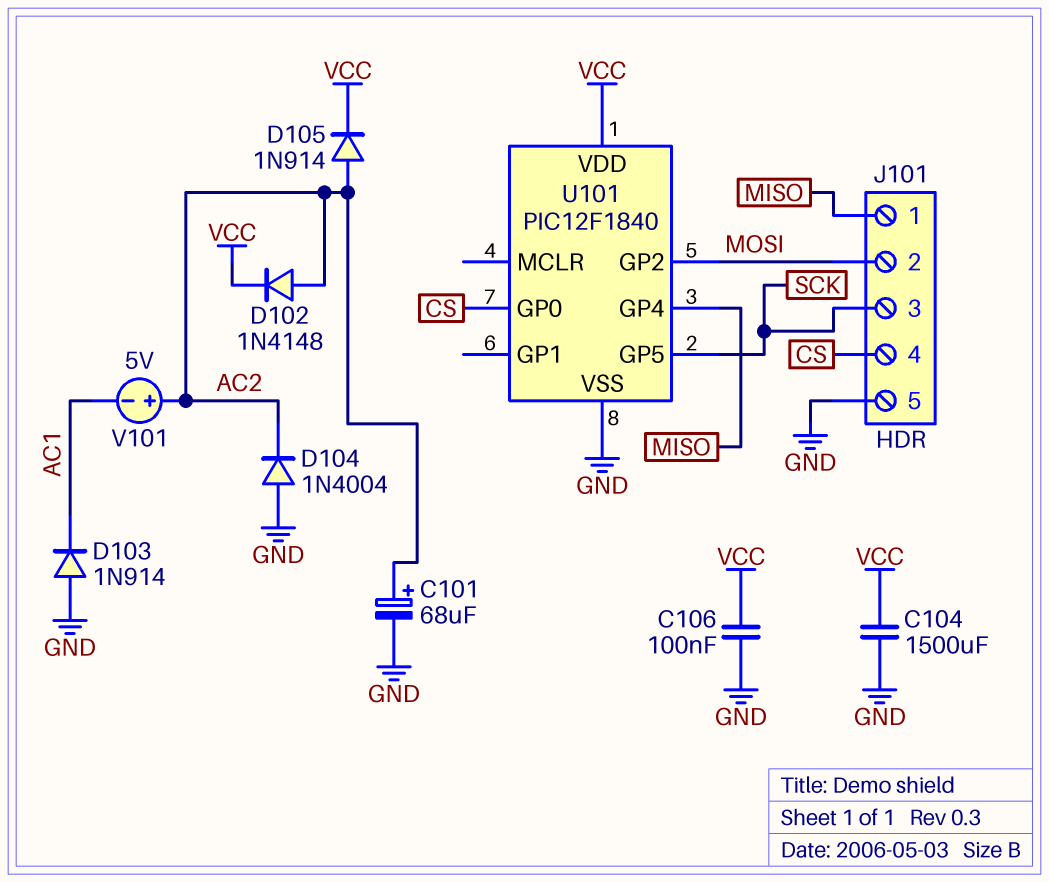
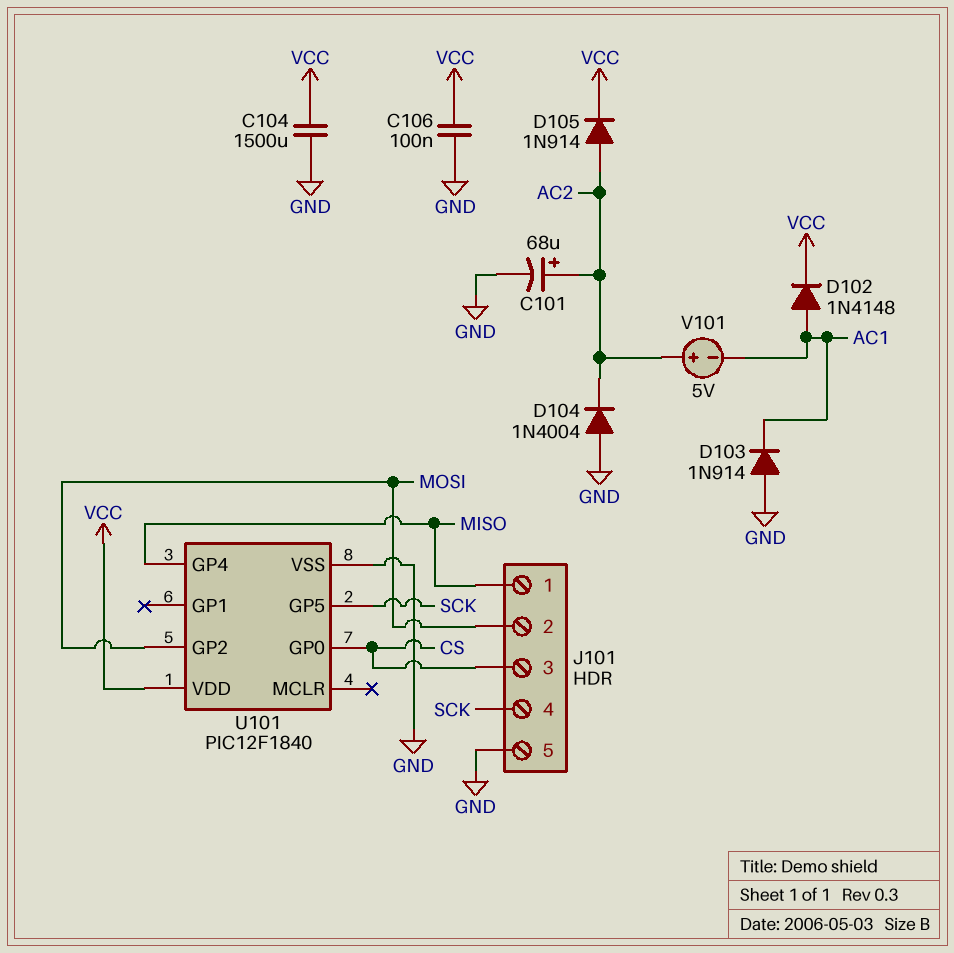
D102: diode 1N4148 (A AC2, K VCC) -> diode 1N4148 (A AC1, K VCC)
J101 pin 3: SCK -> CS
J101 pin 4: CS -> SCK

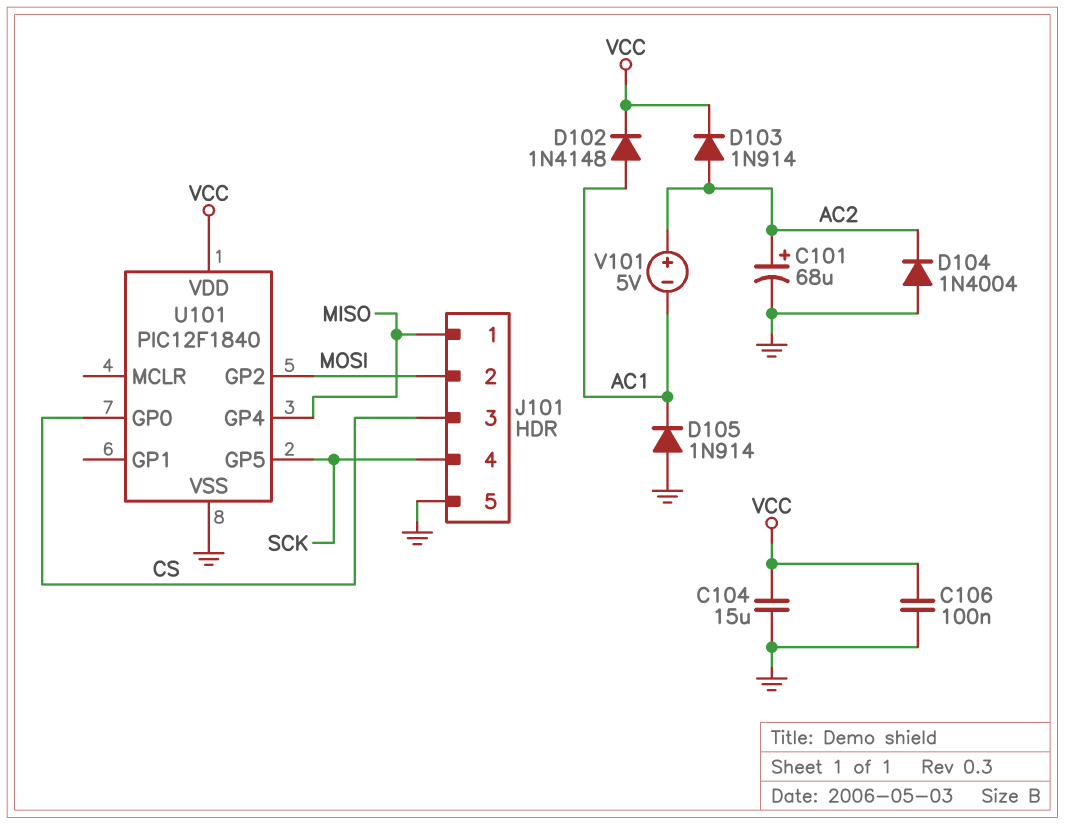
C104: 1500uF (GND, VCC) -> 15uF (GND, VCC)
D103: diode 1N914 (A GND, K AC1) -> diode 1N914 (A AC2, K VCC)
D105: diode 1N914 (A AC2, K VCC) -> diode 1N914 (A GND, K AC1)

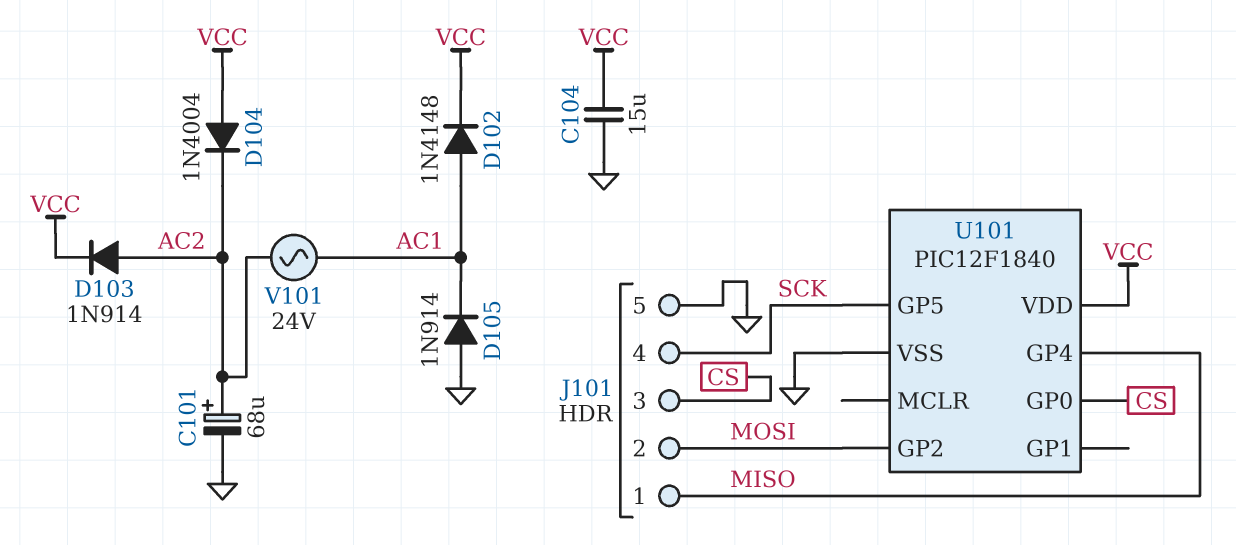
C106: 100nF (GND, VCC) -> none
D104: diode 1N4004 (A GND, K AC2) -> diode 1N4004 (A VCC, K AC2)
V101: 5V (plus AC2, minus AC1) -> AC 24V (AC1, AC2)

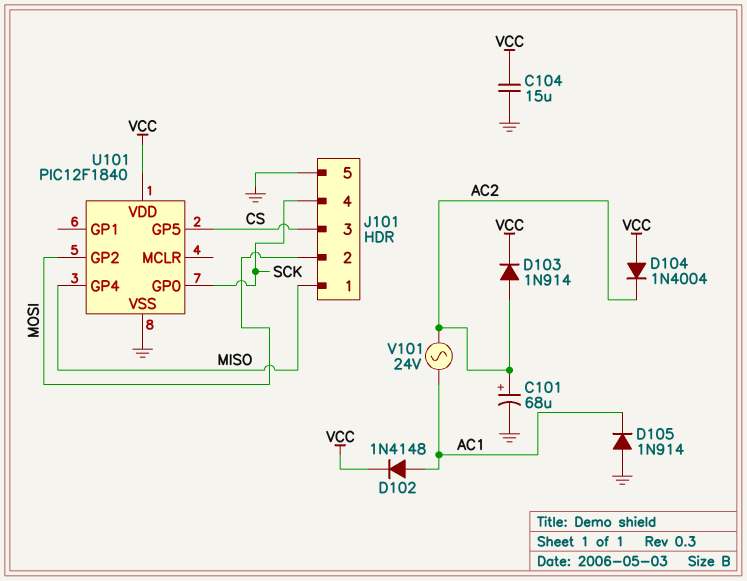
U101 pin GP0: CS -> SCK
U101 pin GP5: SCK -> CS

